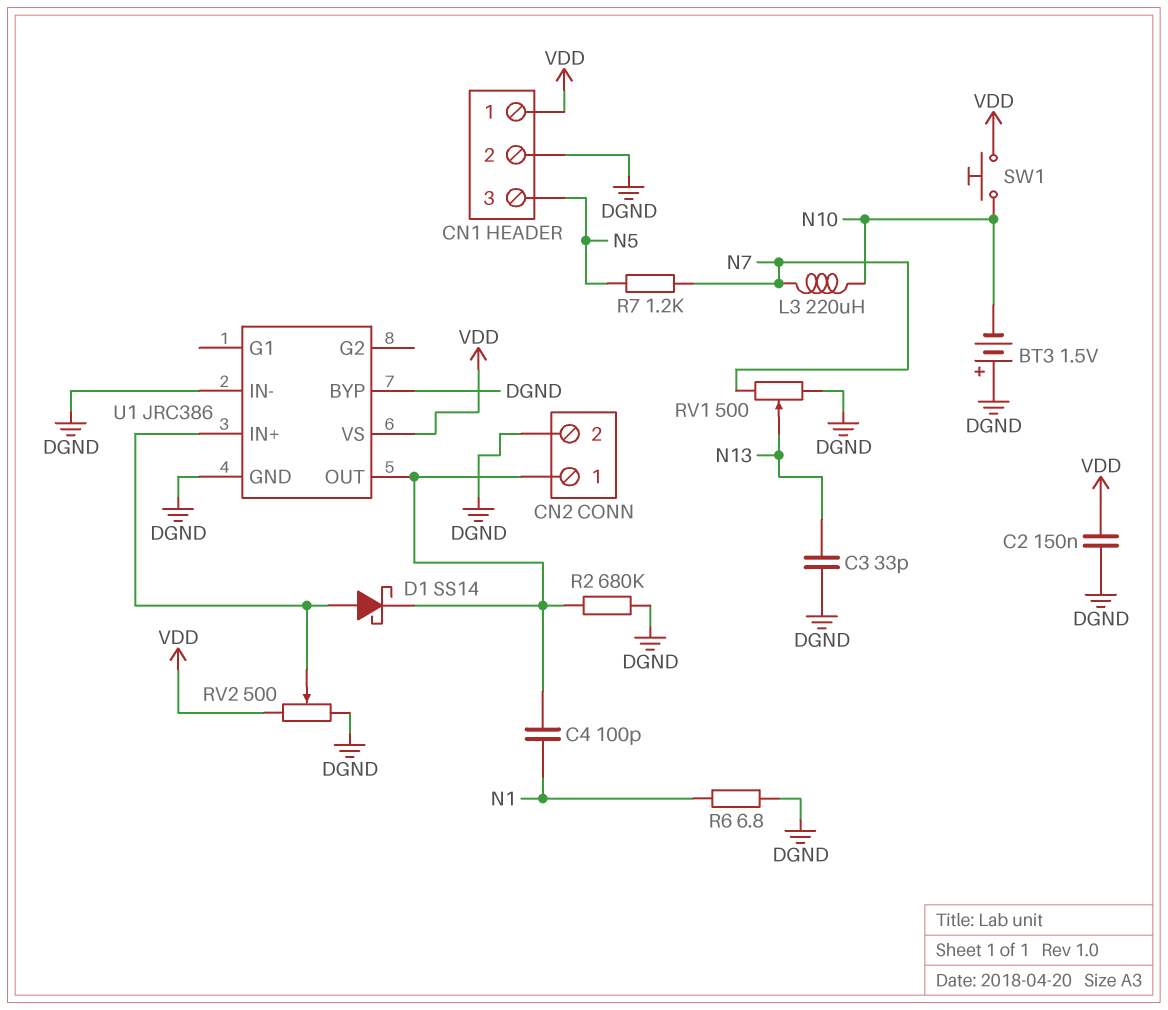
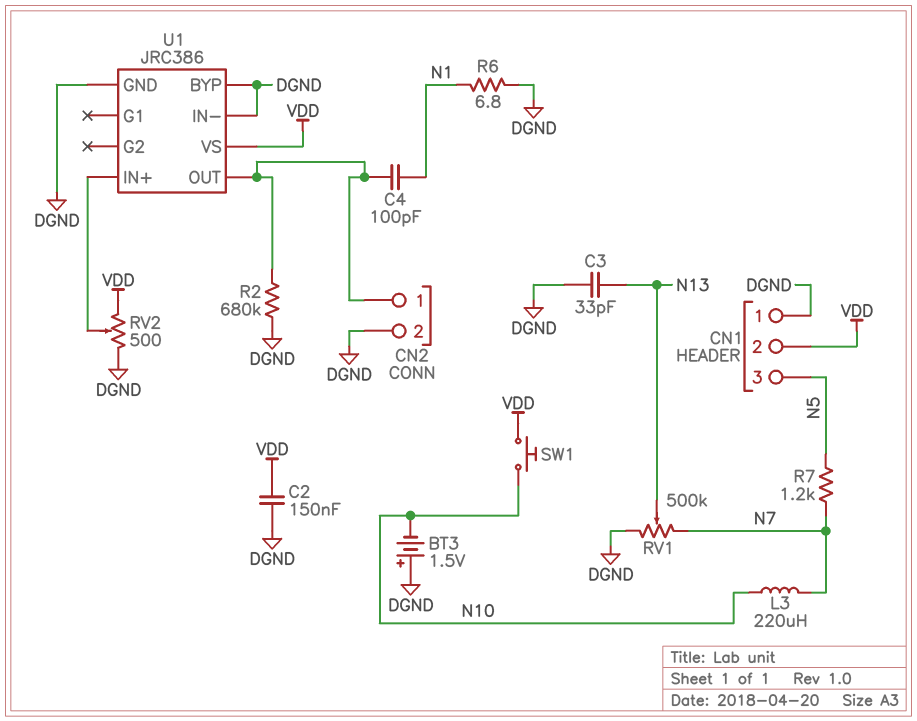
CN1 pin 1: VDD -> DGND
CN1 pin 2: DGND -> VDD
D1: schottky SS14 (A U1/IN+, K CN2/1) -> none
RV1: 500 (DGND, N7, wiper N13) -> 500k (DGND, N7, wiper N13)

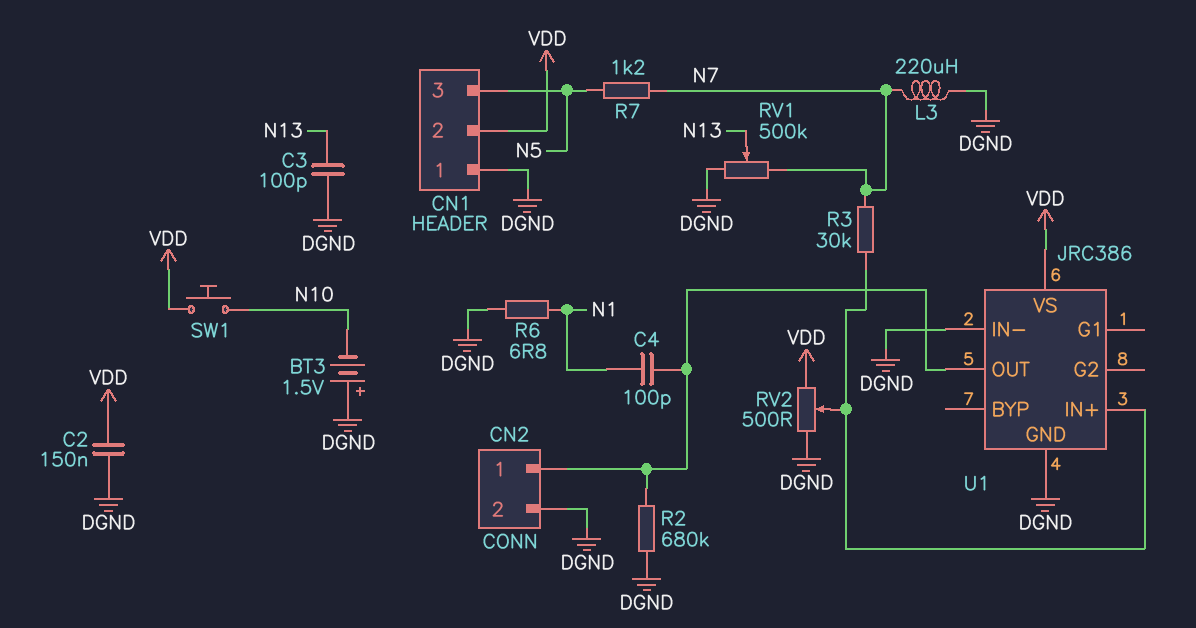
C3: 33pF (DGND, N13) -> 100pF (DGND, N13)
L3: 220uH (N7, N10) -> 220uH (DGND, N7)
R3: none -> 30k (N7, U1/IN+)
U1 pin BYP: DGND -> none

